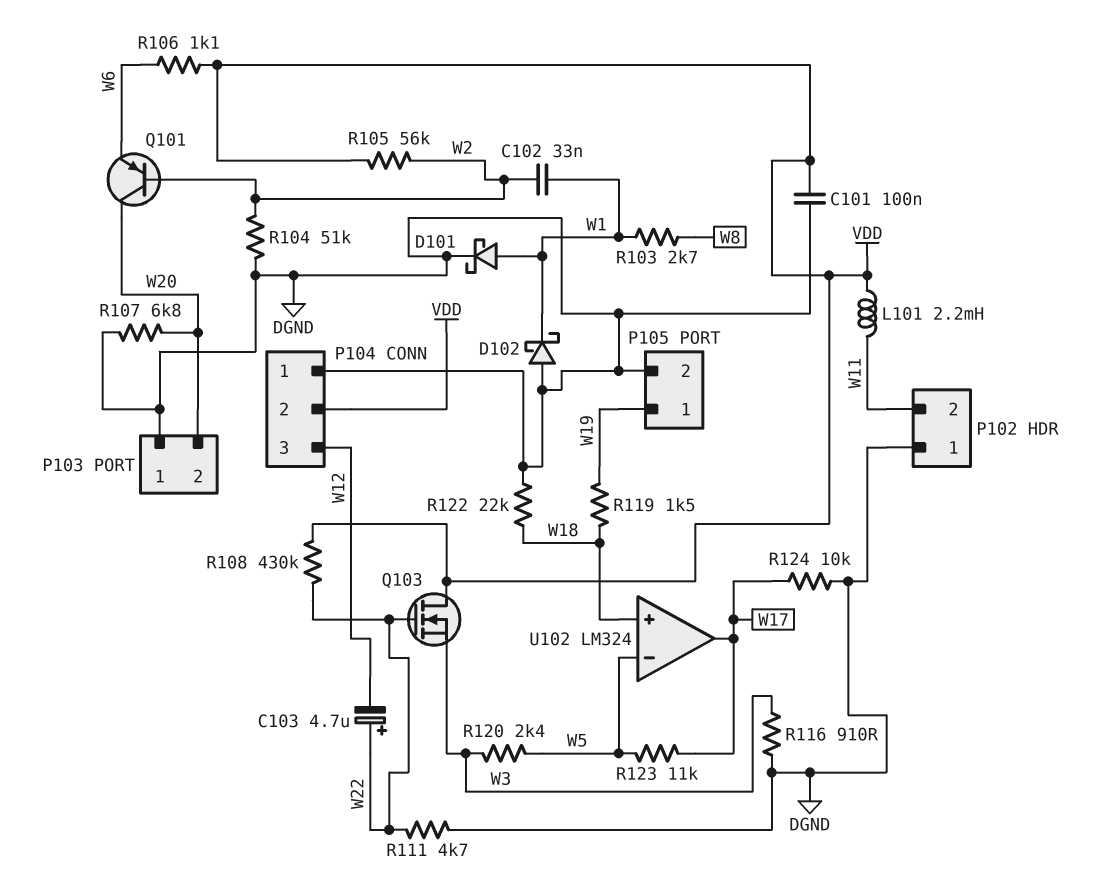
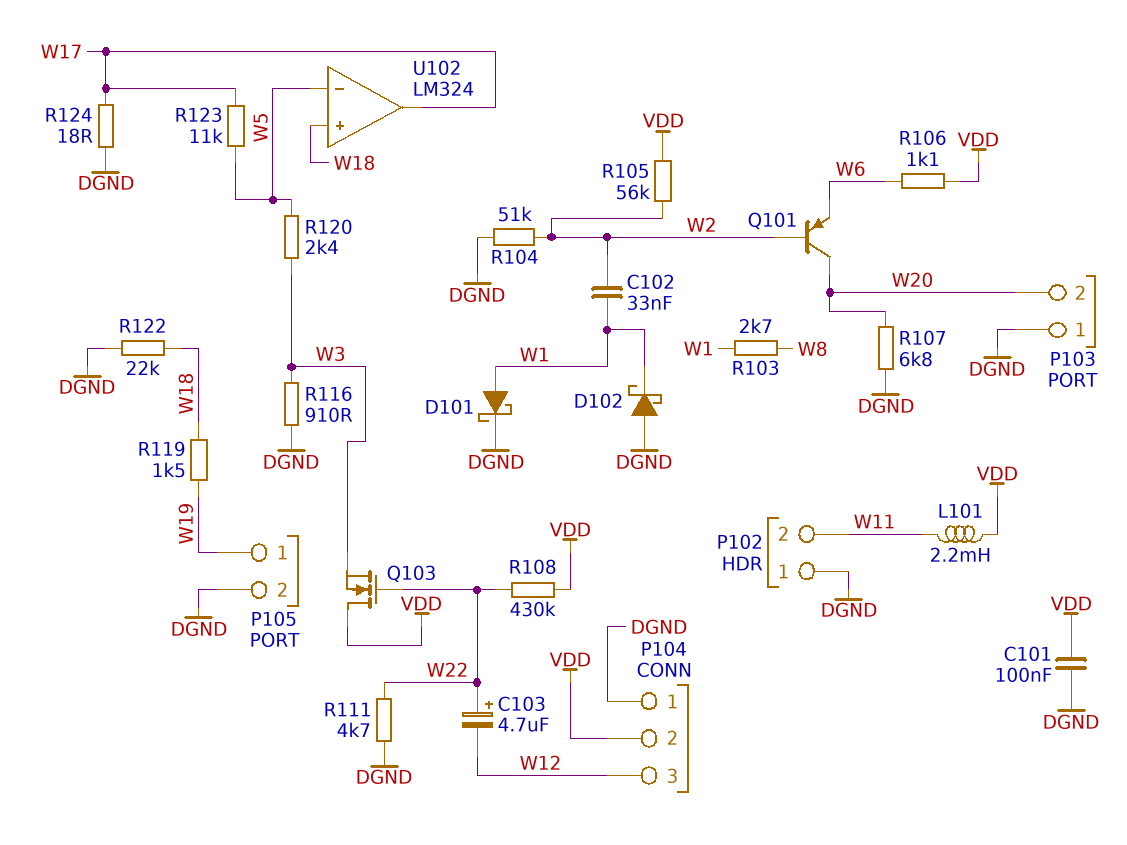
R124: 10k (DGND, W17) -> 18 (DGND, W17)

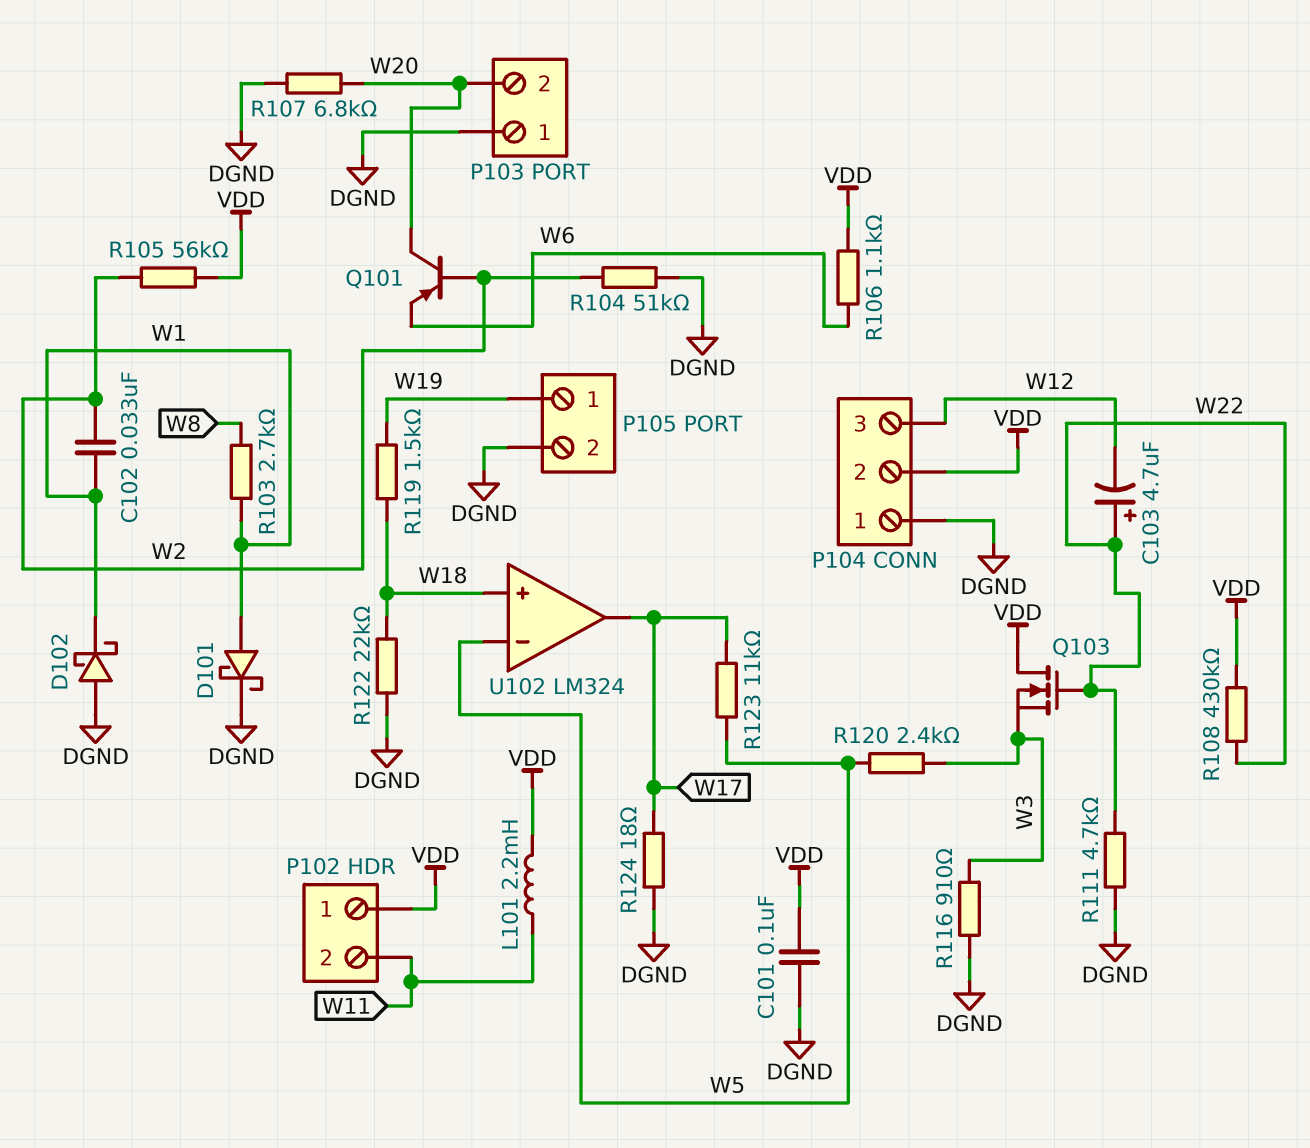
P102 pin 1: DGND -> VDD

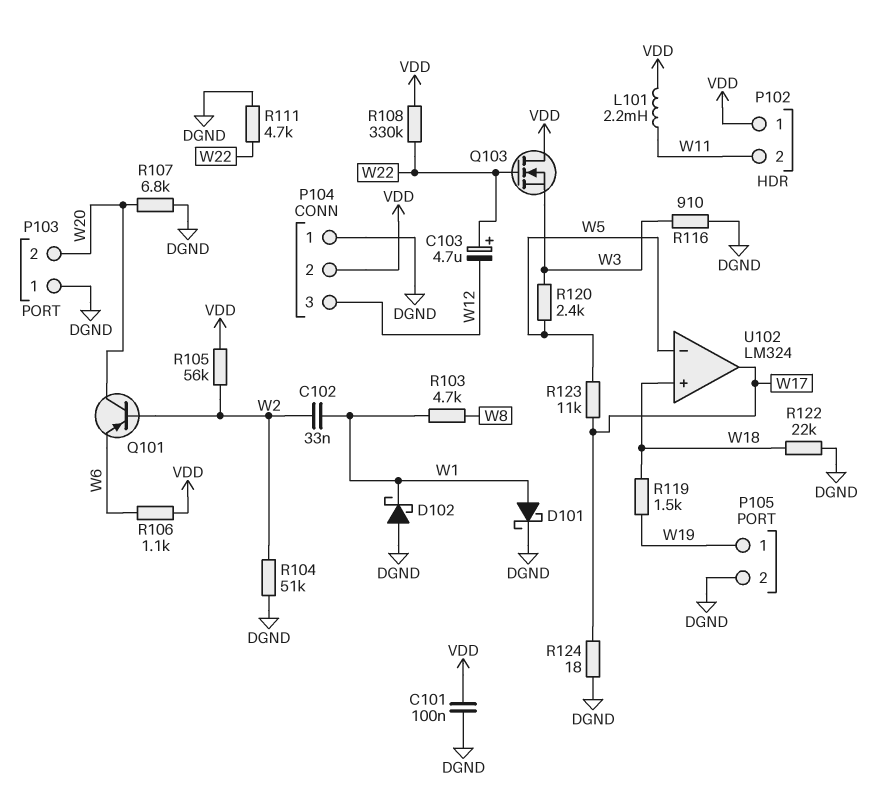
R103: 2.7k (W1, W8) -> 4.7k (W1, W8)
R108: 430k (VDD, W22) -> 330k (VDD, W22)

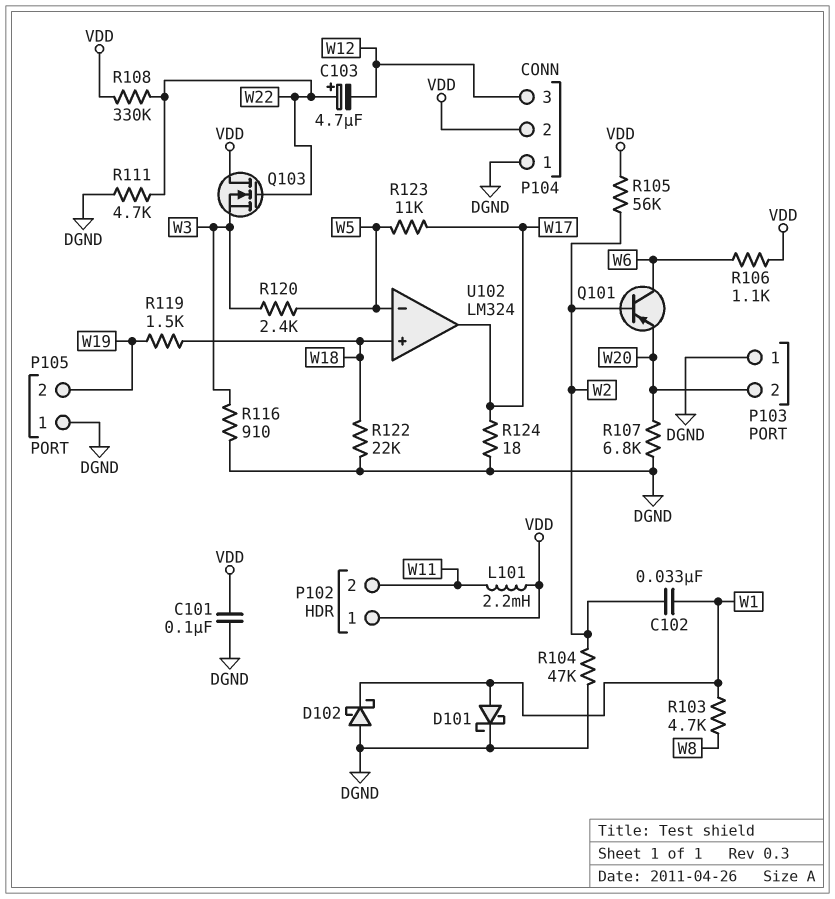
P105 pin 1: W19 -> DGND
P105 pin 2: DGND -> W19
Q101: PNP (B W2, C W20, E W6) -> PNP (B W2, C W6, E W20)
R104: 51k (DGND, W2) -> 47k (DGND, W2)

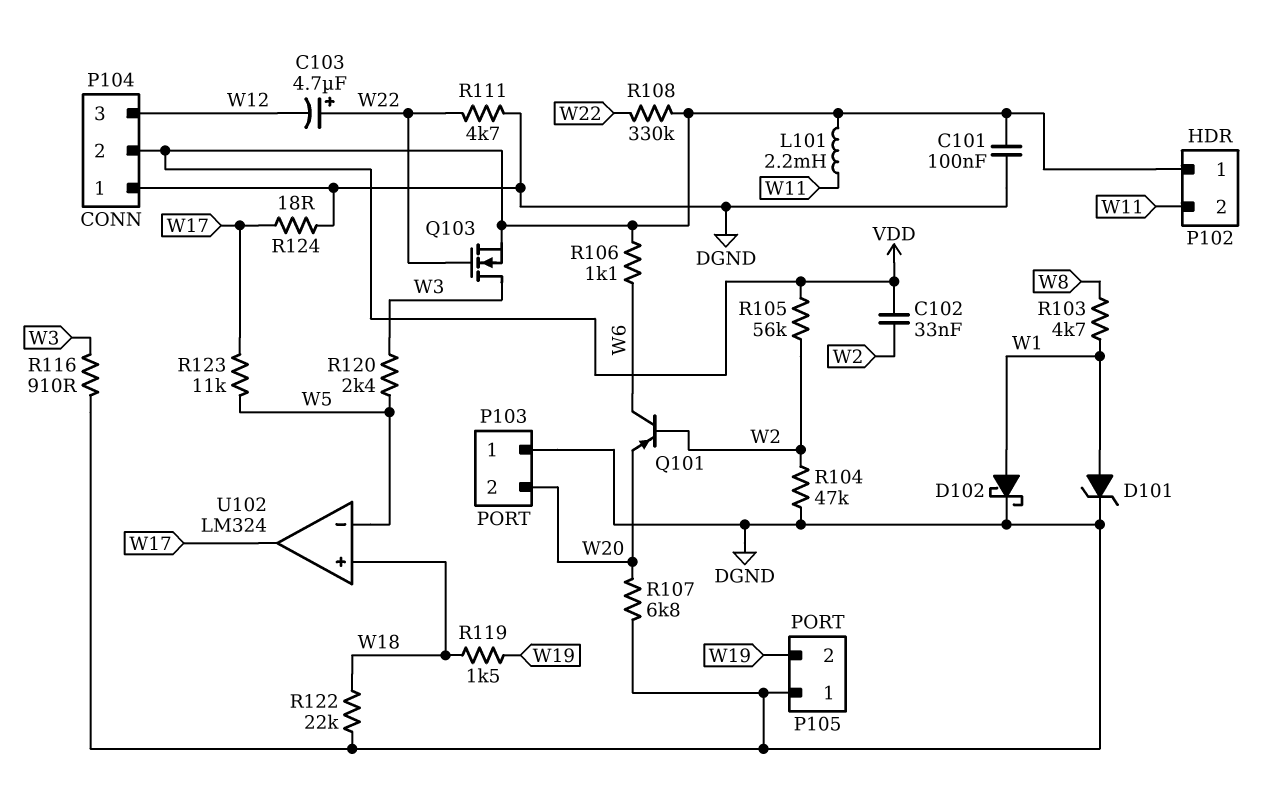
C102: 33nF (W1, W2) -> 33nF (VDD, W2)
D101: schottky (A W1, K DGND) -> zener (A W1, K DGND)
D102: schottky (A DGND, K W1) -> schottky (A W1, K DGND)
Q103: NMOS (G W22, D VDD, S W3) -> NMOS (G W22, D W3, S VDD)

